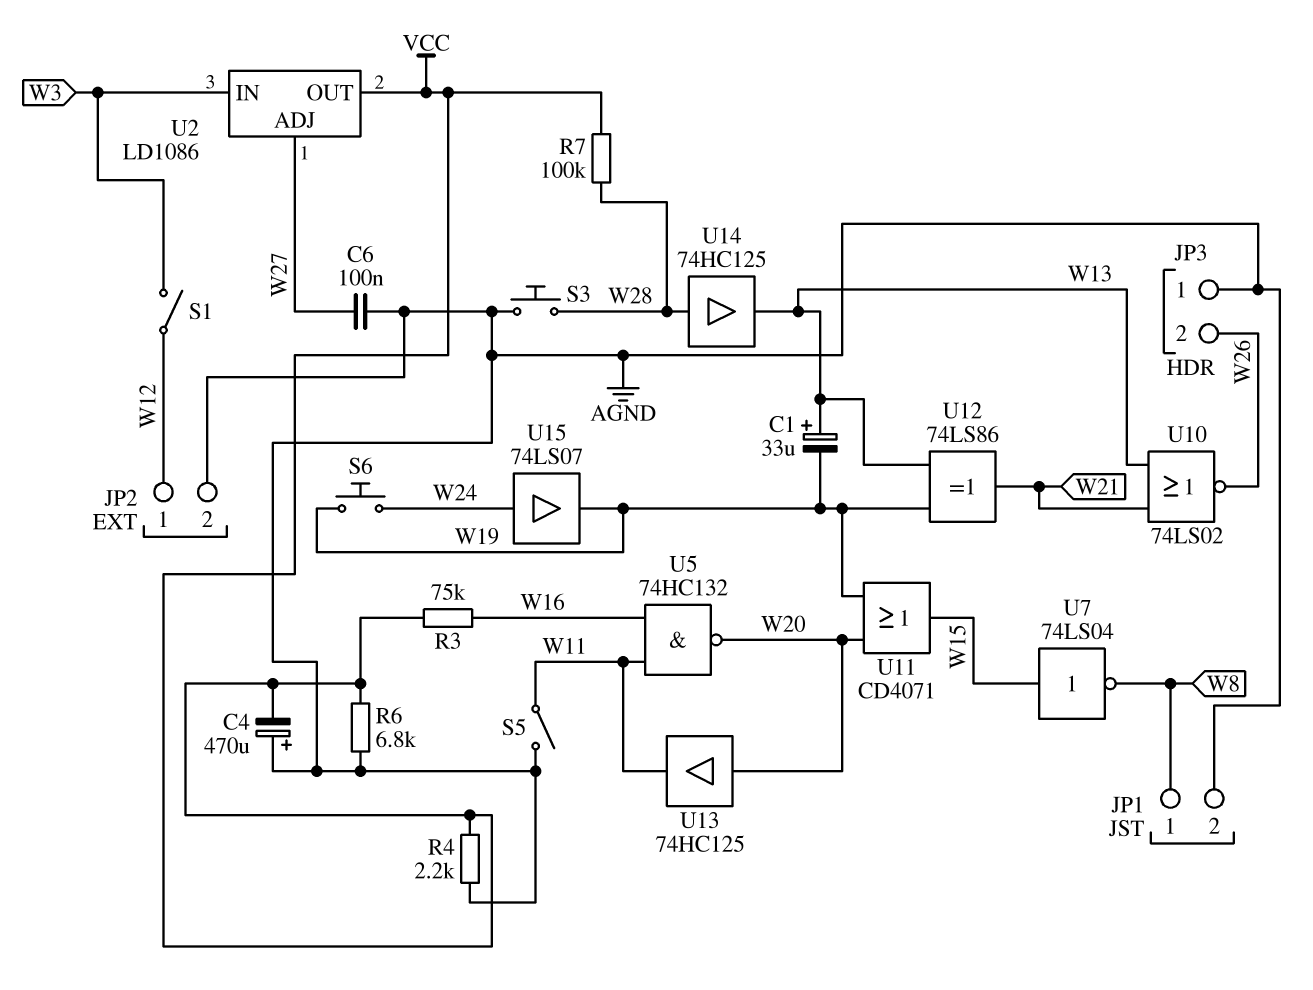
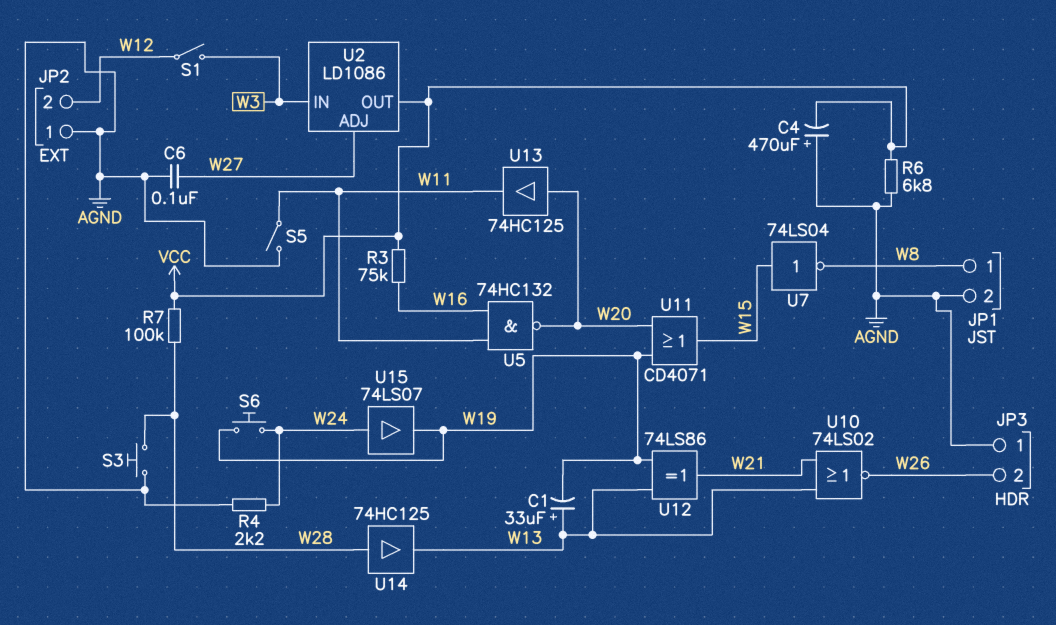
JP2 pin 1: W12 -> AGND
JP2 pin 2: AGND -> W12
R4: 2.2k (AGND, VCC) -> 2.2k (AGND, W24)

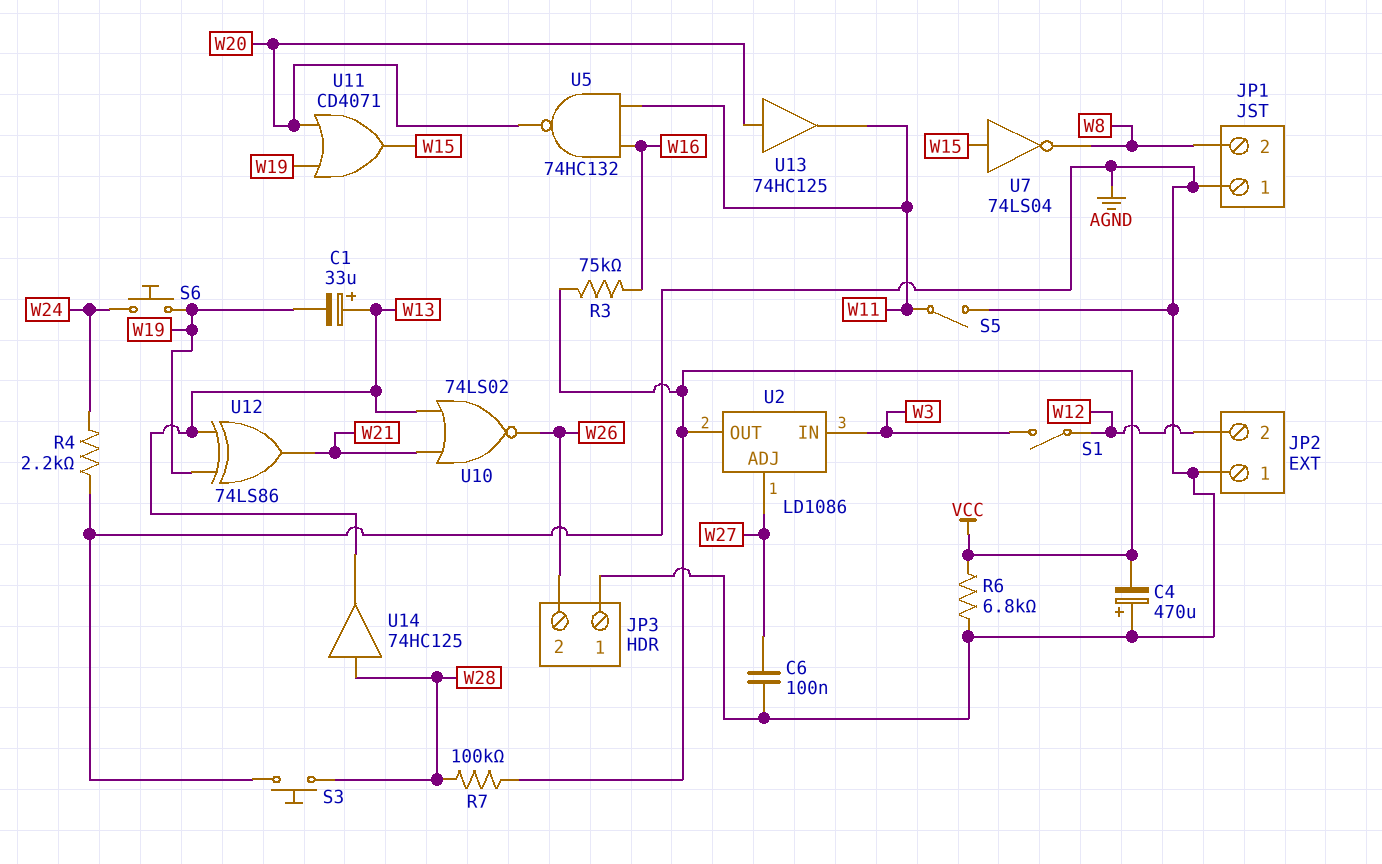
JP1 pin 1: W8 -> AGND
JP1 pin 2: AGND -> W8
U15: buffer 74LS07 (in W24, out W19) -> none

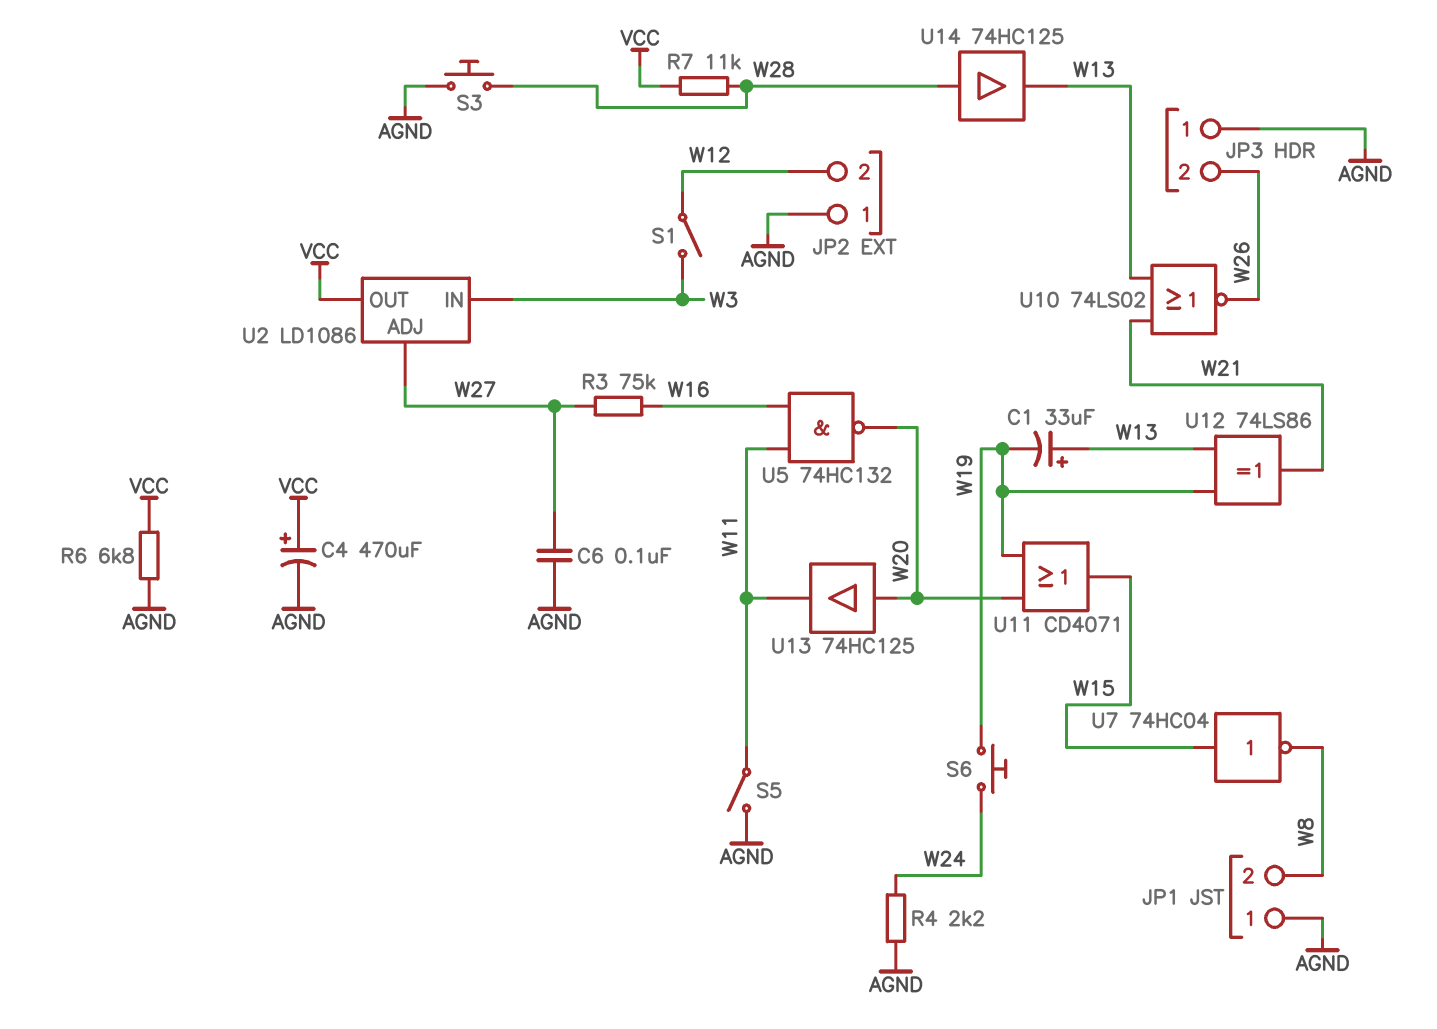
C4: 470uF (plus AGND, minus VCC) -> 470uF (plus VCC, minus AGND)
R3: 75k (VCC, W16) -> 75k (W16, W27)
R7: 100k (VCC, W28) -> 11k (VCC, W28)
U7: NOT 74LS04 (in W15, out W8) -> NOT 74HC04 (in W15, out W8)

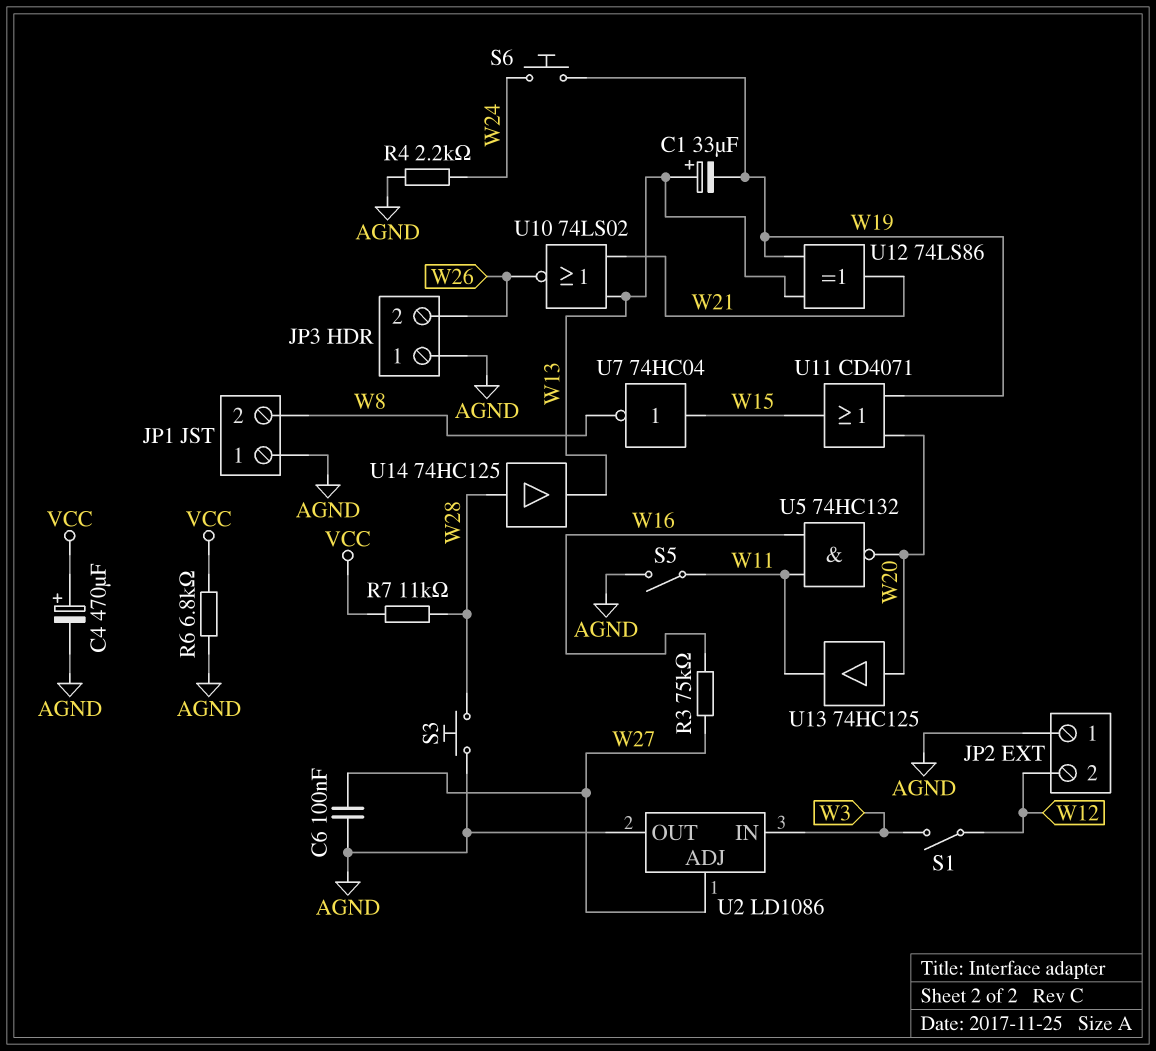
U2 pin OUT: VCC -> AGND

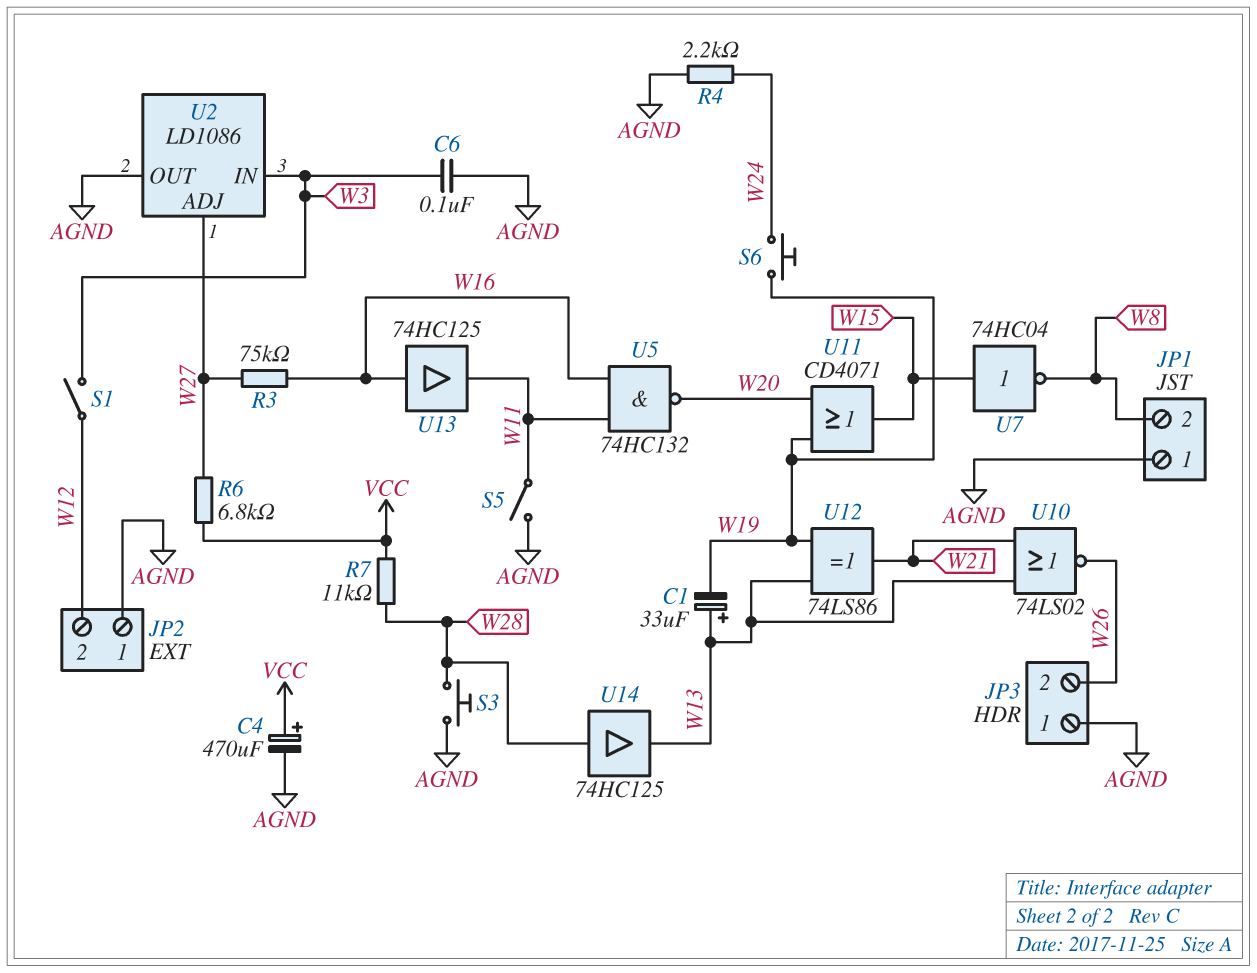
C6: 100nF (AGND, W27) -> 100nF (AGND, W3)
R6: 6.8k (AGND, VCC) -> 6.8k (VCC, W27)
U13: buffer 74HC125 (in W20, out W11) -> buffer 74HC125 (in W16, out W11)

